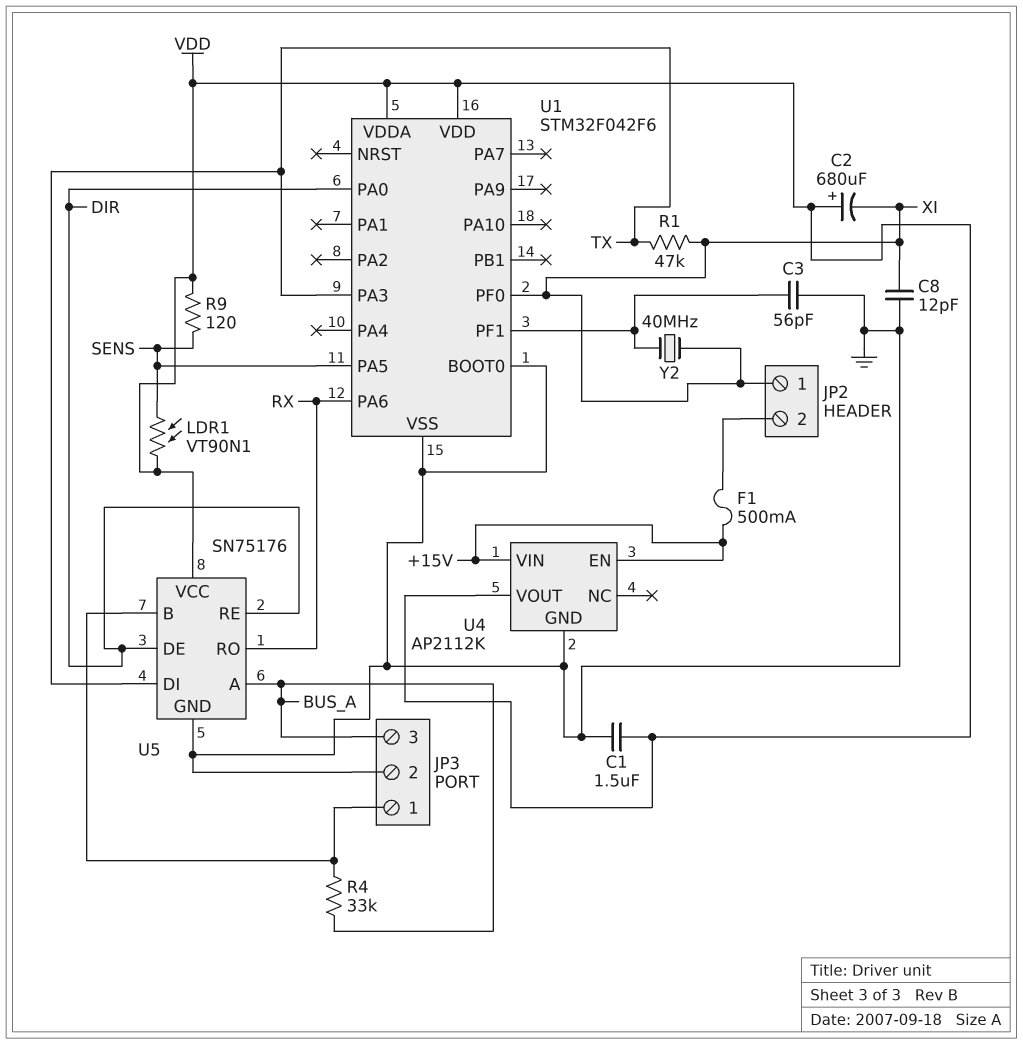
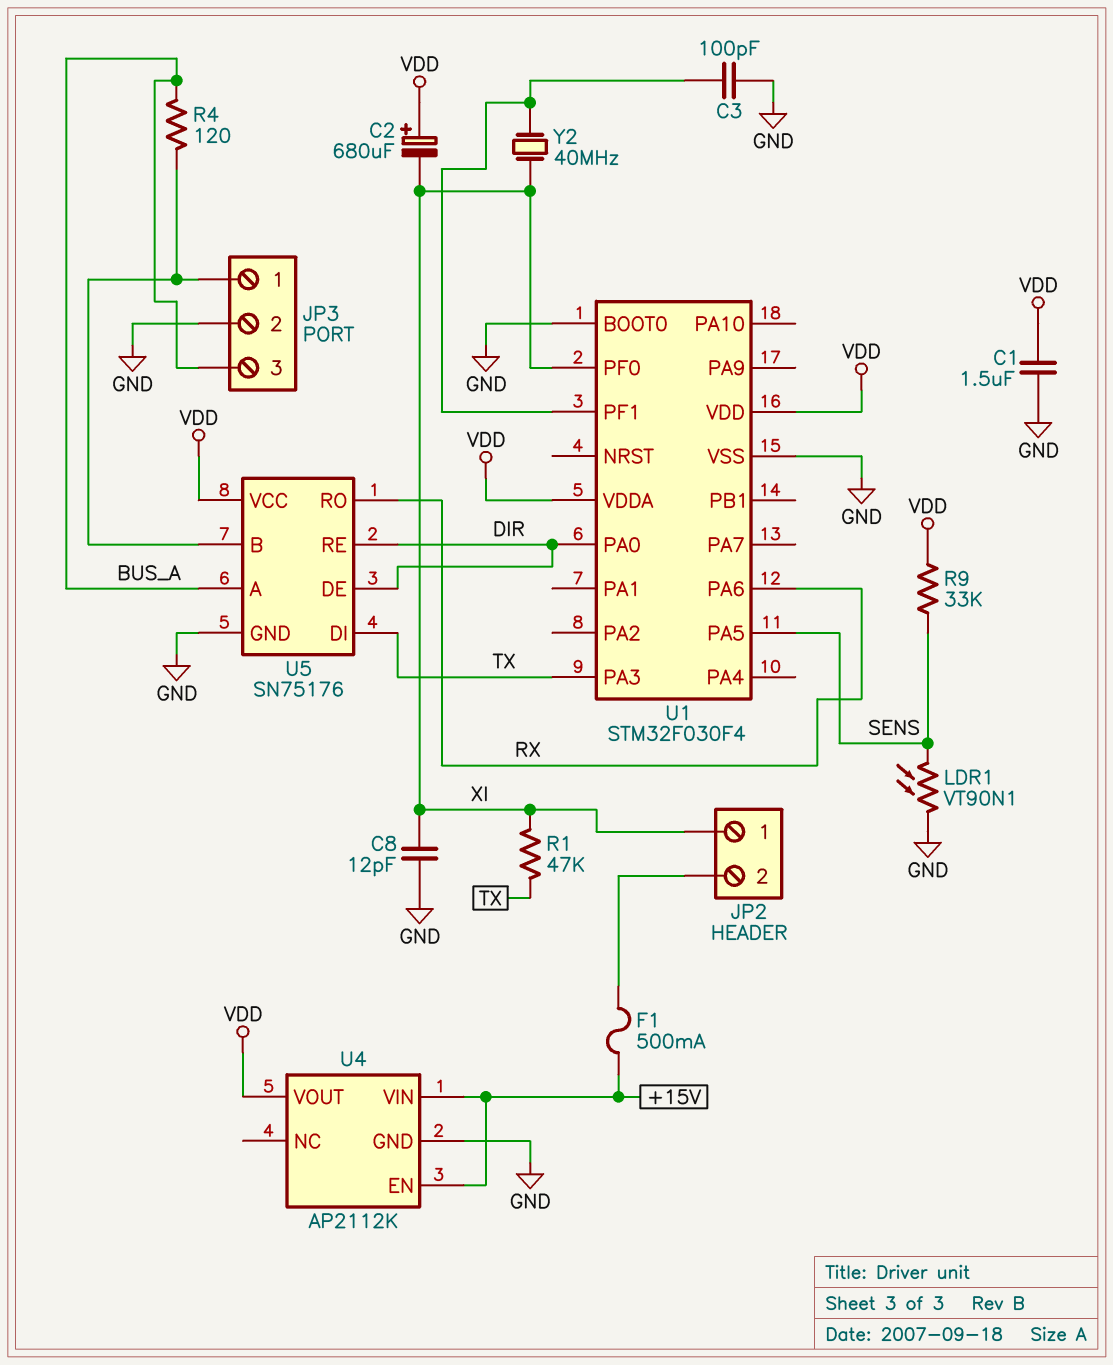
C3: 56pF (GND, U1/PF1) -> 100pF (GND, U1/PF1)
LDR1: VT90N1 (SENS, VDD) -> VT90N1 (GND, SENS)
R4: 33k (BUS_A, JP3/1) -> 120 (BUS_A, JP3/1)
R9: 120 (SENS, VDD) -> 33k (SENS, VDD)
U1: STM32F042F6 -> STM32F030F4

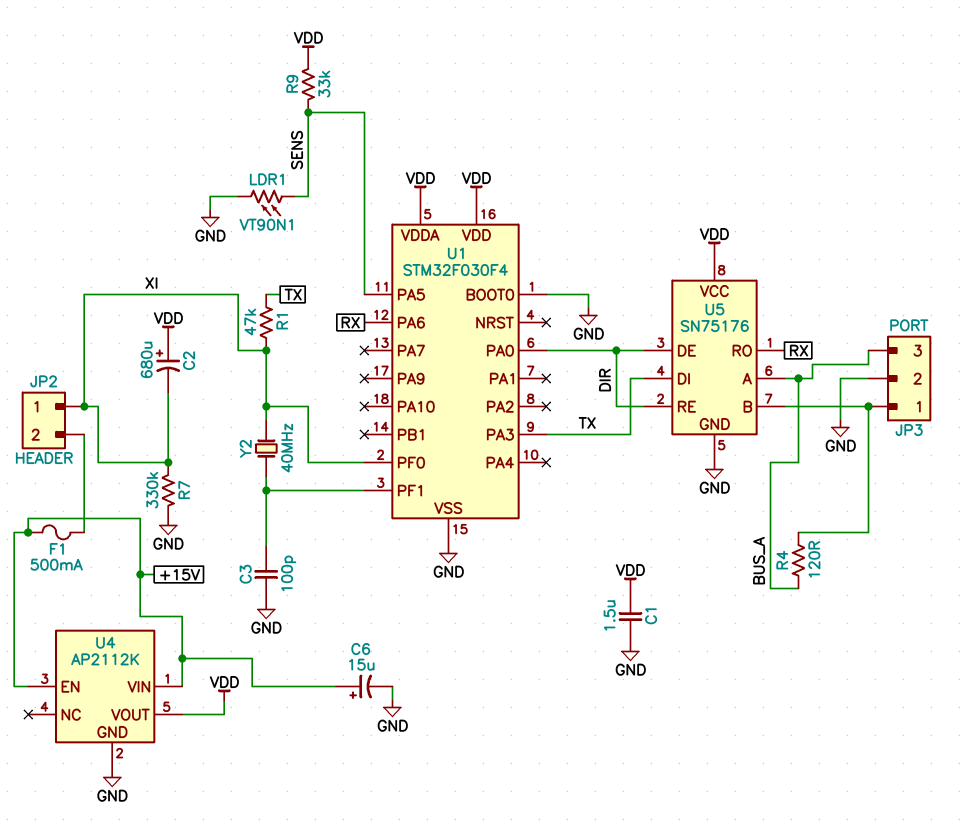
C6: none -> 15uF (plus +15V, minus GND)
C8: 12pF (GND, XI) -> none
R7: none -> 330k (GND, XI)

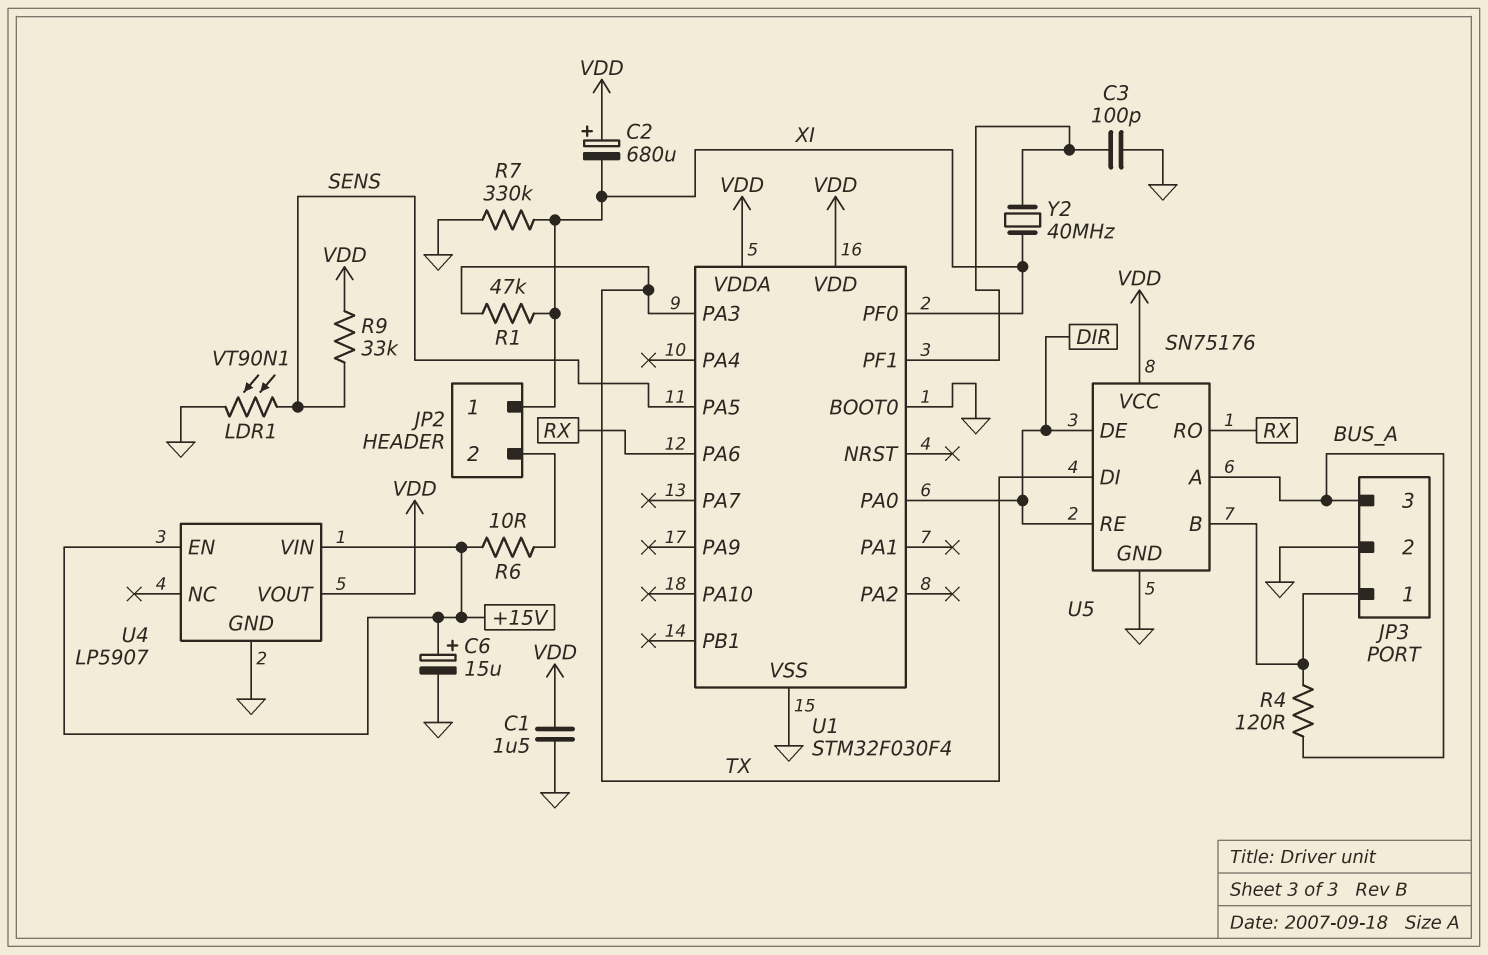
F1: 500mA (+15V, JP2/2) -> none
R6: none -> 10 (+15V, JP2/2)
U4: AP2112K -> LP5907

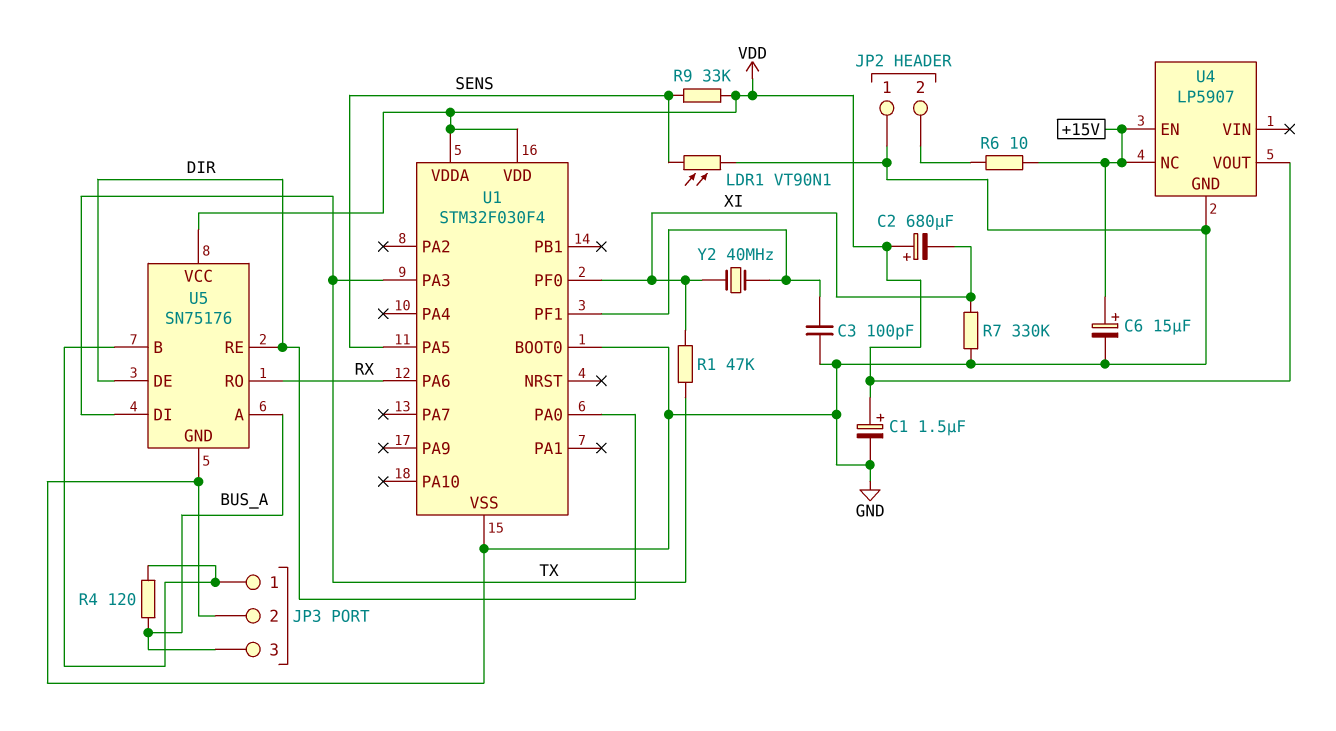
C1: 1.5uF (GND, VDD) -> 1.5uF (plus VDD, minus GND)
JP2 pin 1: XI -> GND
U4 pin NC: none -> +15V
U4 pin VIN: +15V -> none

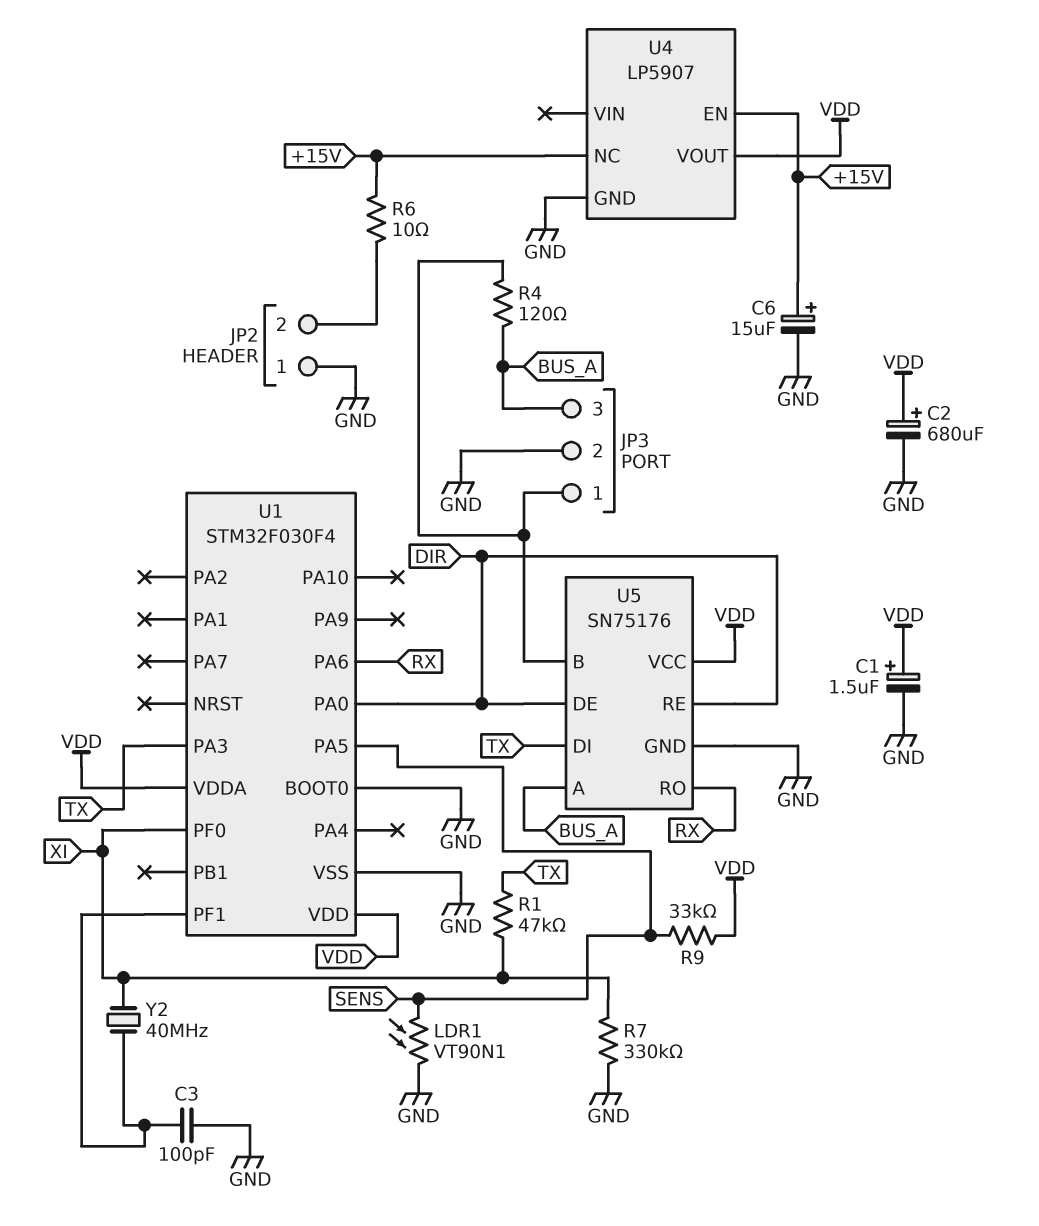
C2: 680uF (plus VDD, minus XI) -> 680uF (plus VDD, minus GND)

